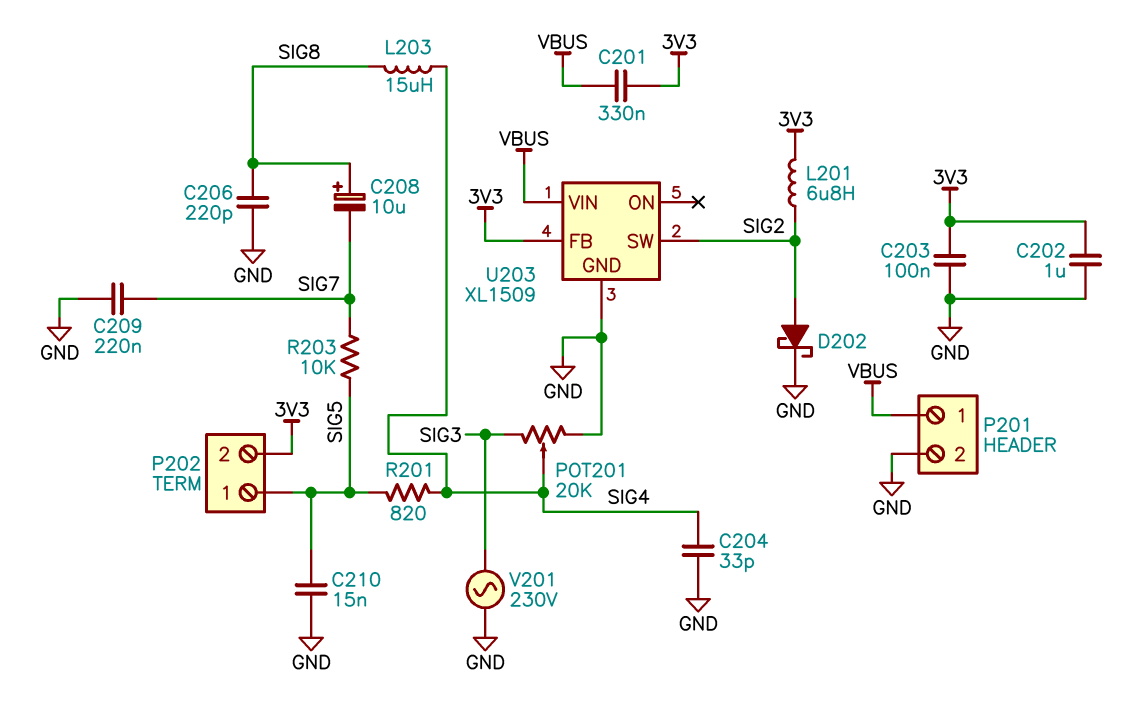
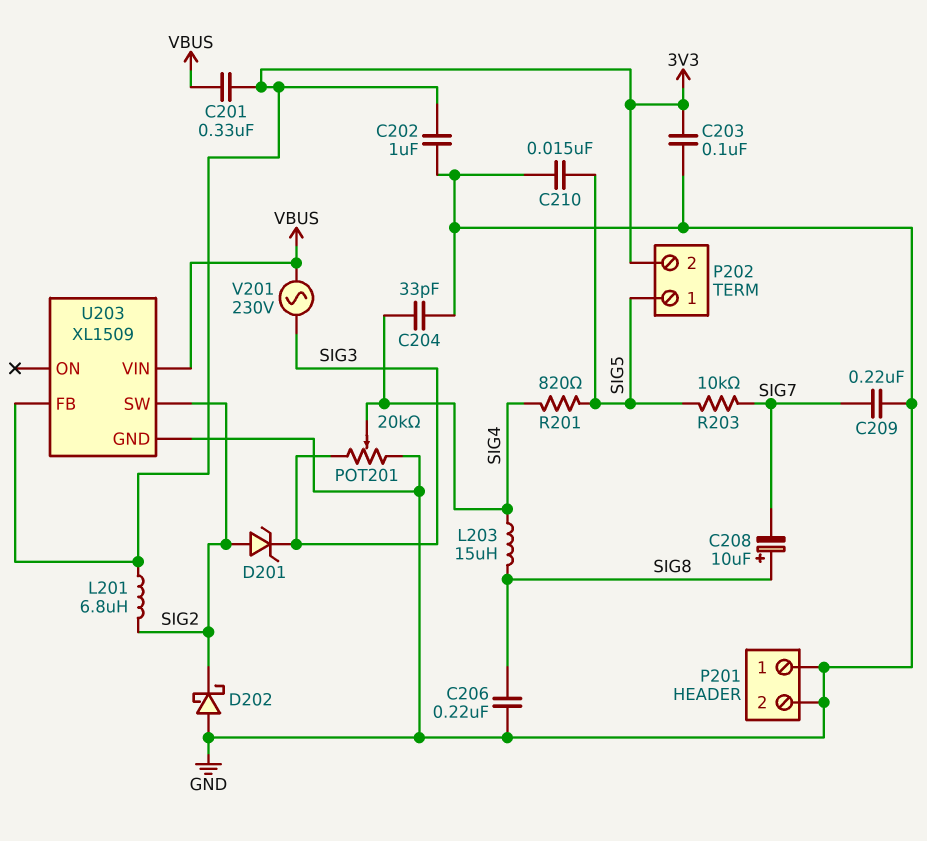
C206: 220pF (GND, SIG8) -> 220nF (GND, SIG8)
D201: none -> zener (A SIG2, K SIG3)
D202: schottky (A SIG2, K GND) -> schottky (A GND, K SIG2)
P201 pin 1: VBUS -> GND
V201: AC 230V (GND, SIG3) -> AC 230V (SIG3, VBUS)

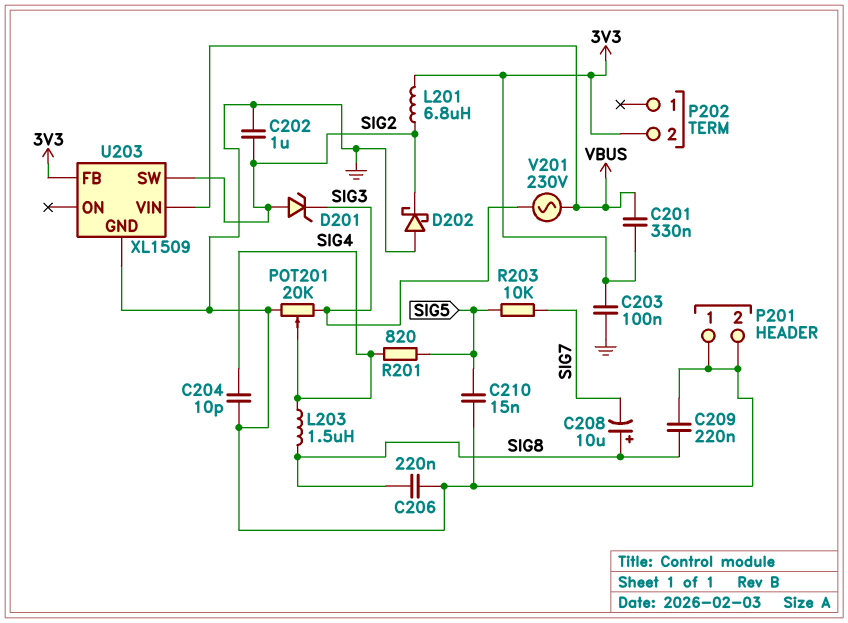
C202: 1uF (3V3, GND) -> 1uF (GND, SIG2)
C204: 33pF (GND, SIG4) -> 10pF (GND, SIG4)
C209: 220nF (GND, SIG7) -> 220nF (GND, SIG8)
L203: 15uH (SIG4, SIG8) -> 1.5uH (SIG4, SIG8)
P202 pin 1: SIG5 -> none

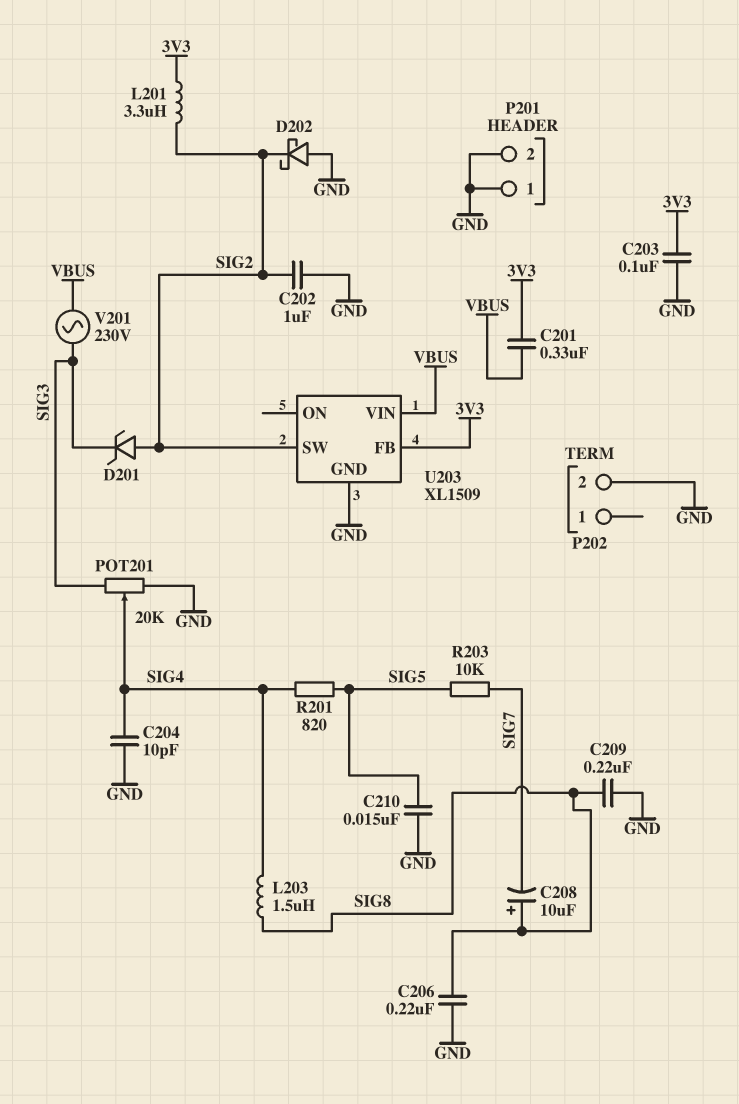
L201: 6.8uH (3V3, SIG2) -> 3.3uH (3V3, SIG2)
P202 pin 2: 3V3 -> GND

